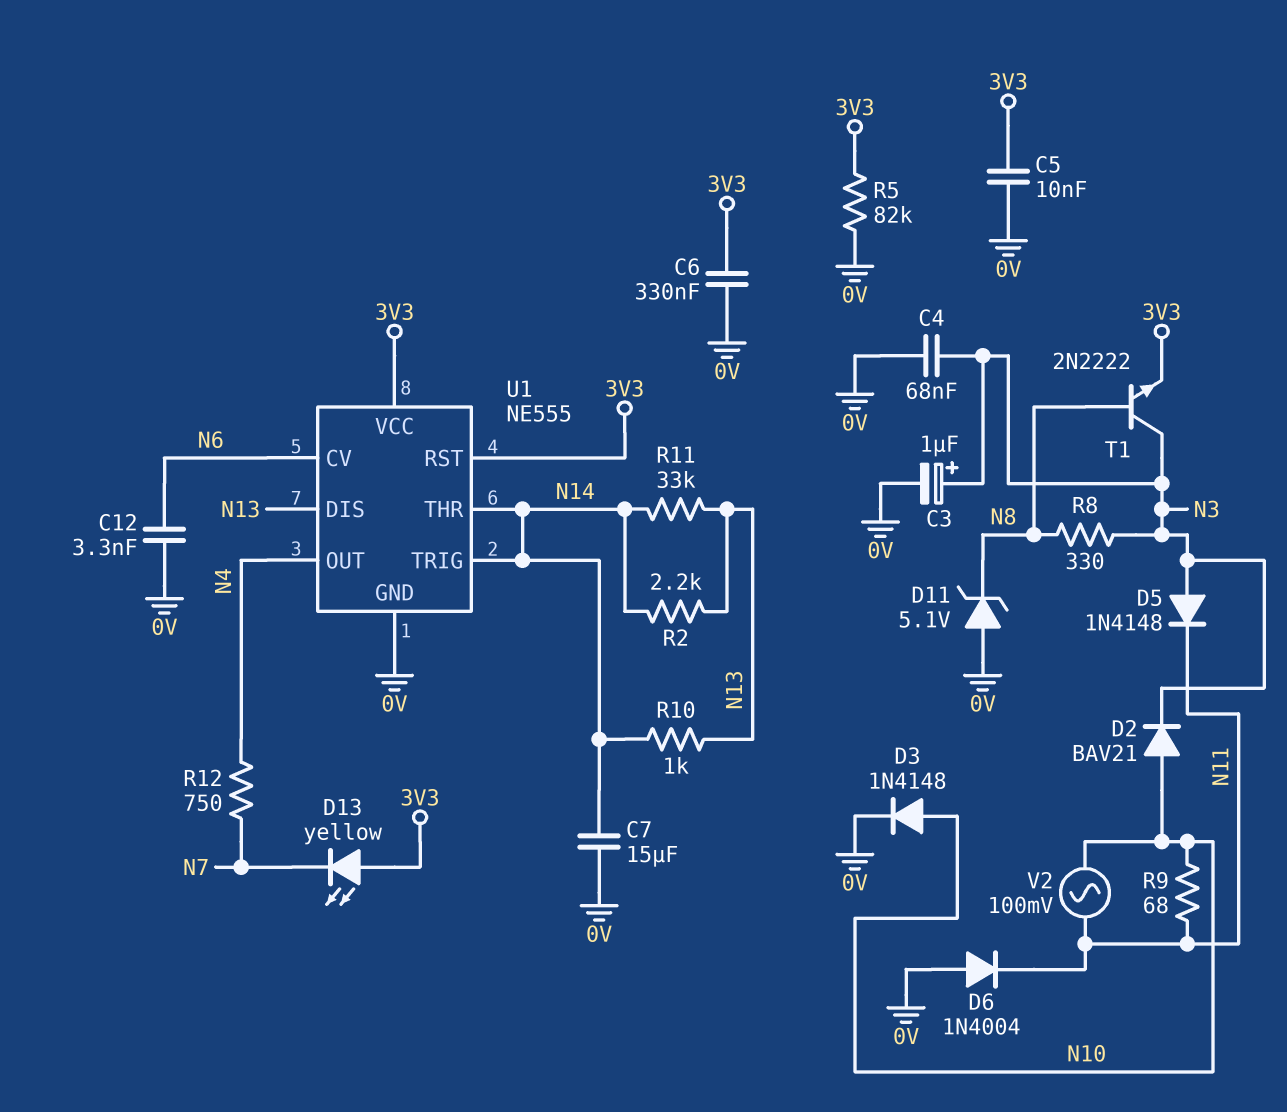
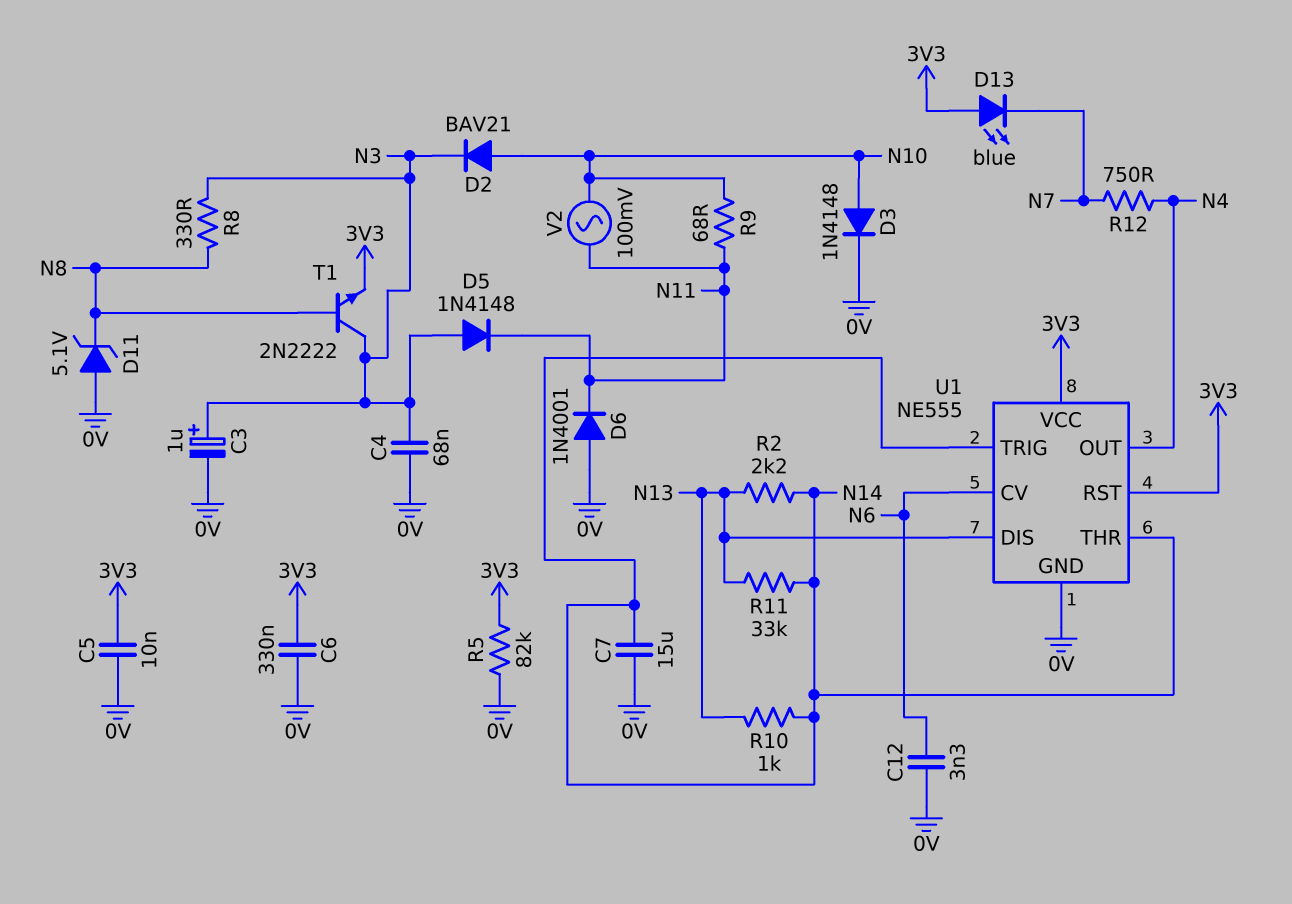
D6: diode 1N4004 (A 0V, K N11) -> diode 1N4001 (A 0V, K N11)
D13: LED yellow (A 3V3, K N7) -> LED blue (A 3V3, K N7)

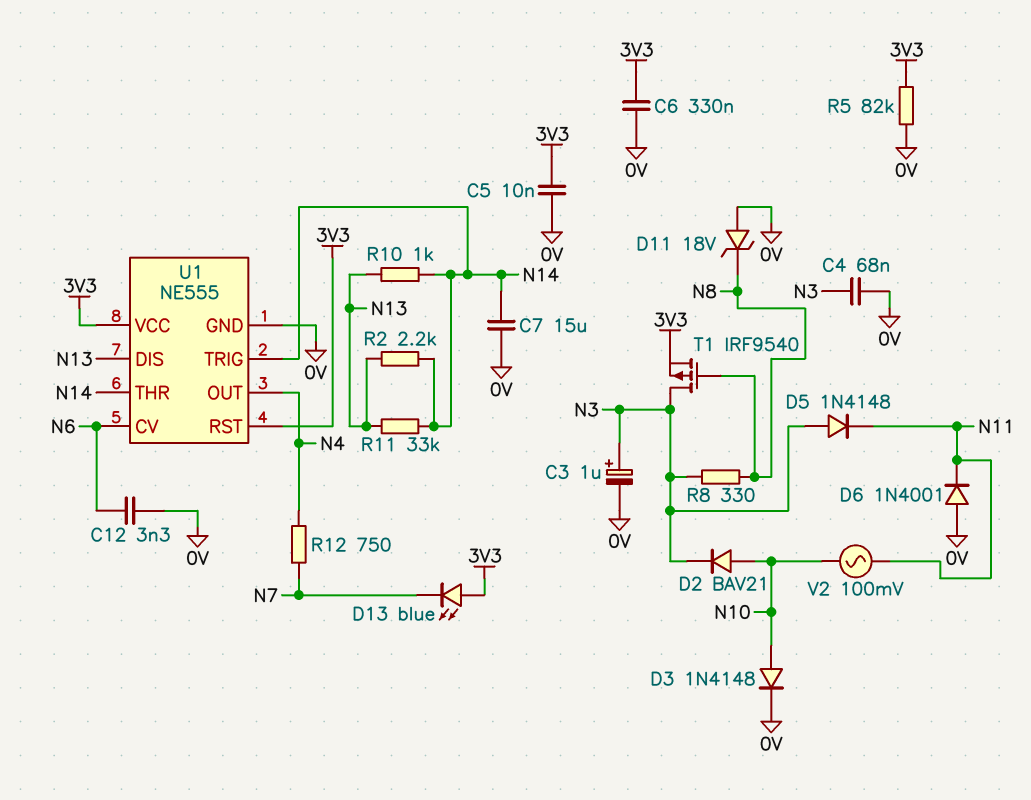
D11: zener 5.1V (A 0V, K N8) -> zener 18V (A 0V, K N8)
R9: 68 (N10, N11) -> none
T1: NPN 2N2222 (B N8, C N3, E 3V3) -> PMOS IRF9540 (G N8, D N3, S 3V3)

